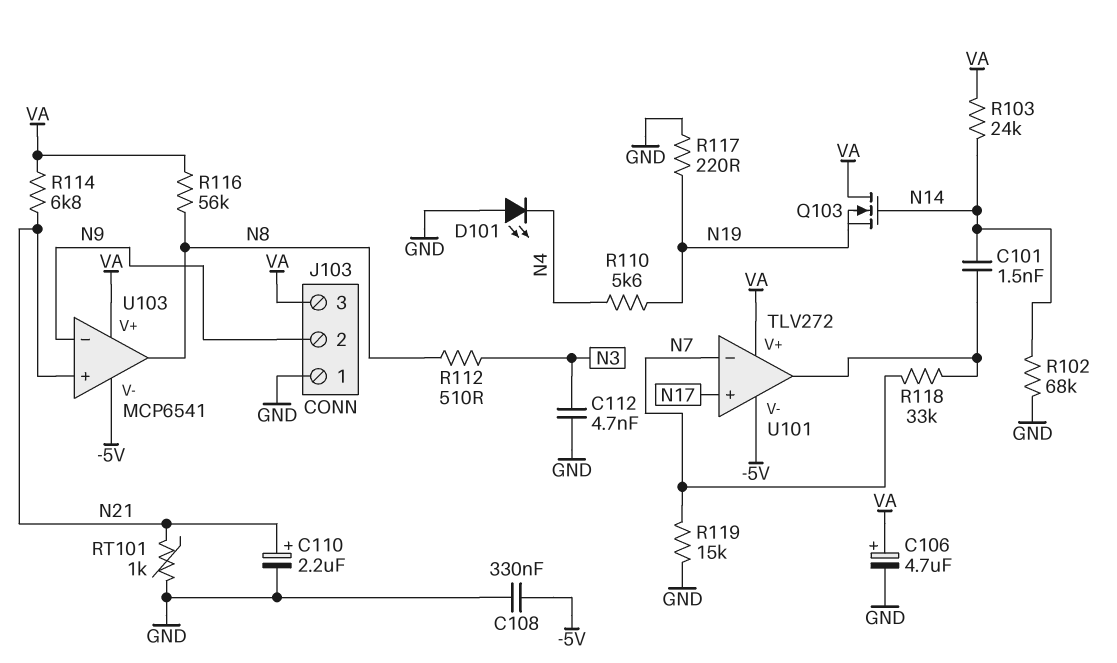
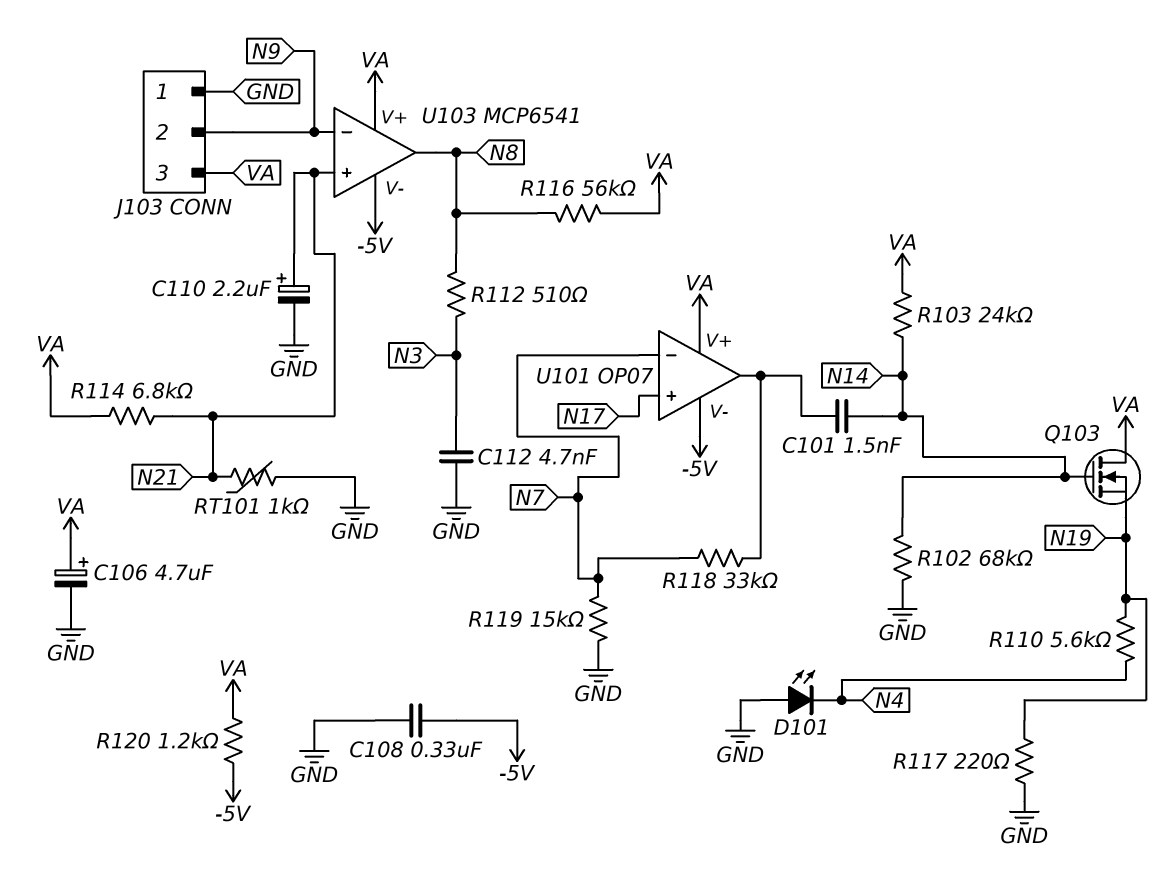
R120: none -> 1.2k (-5V, VA)
U101: TLV272 -> OP07

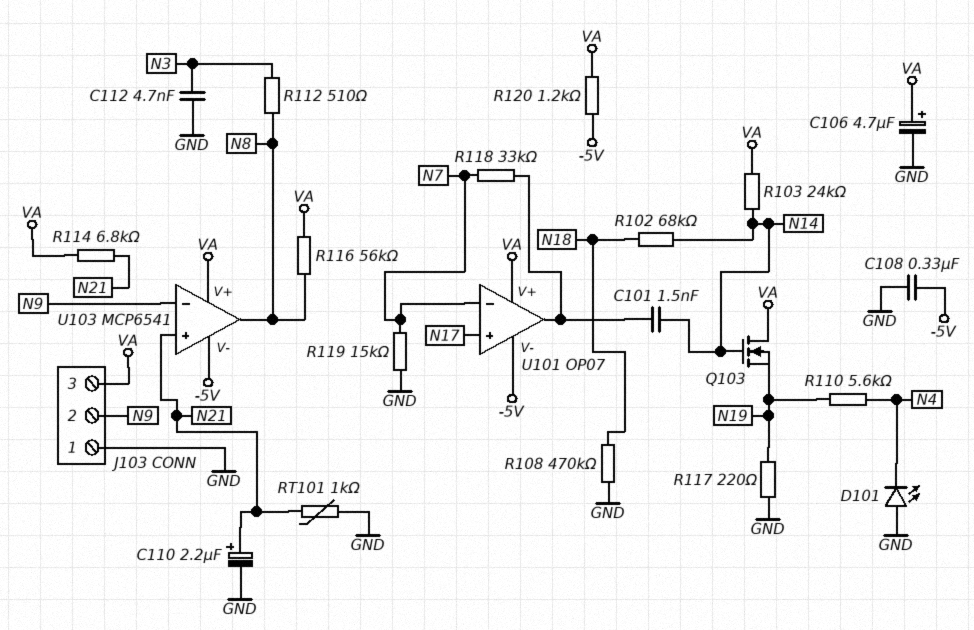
R102: 68k (GND, N14) -> 68k (N14, N18)
R108: none -> 470k (GND, N18)

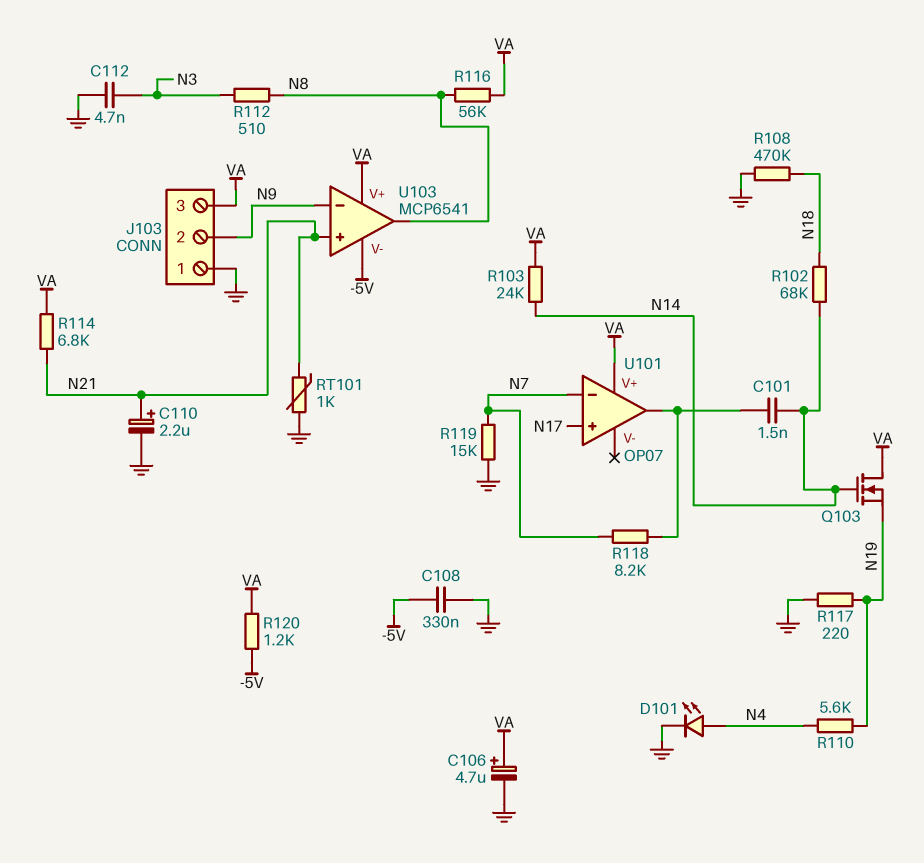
D101: LED (A GND, K N4) -> LED (A N4, K GND)
R118: 33k (N7, U101/out) -> 8.2k (N7, U101/out)
U101 pin V-: -5V -> none

